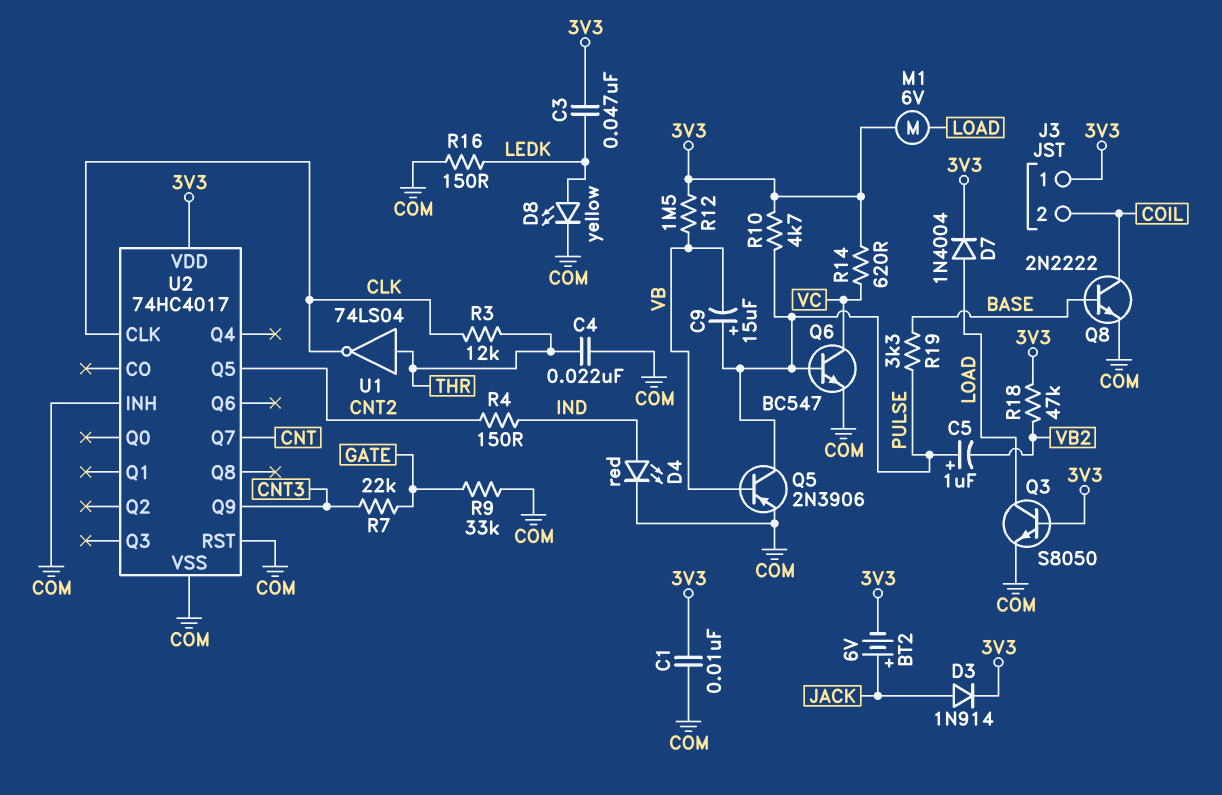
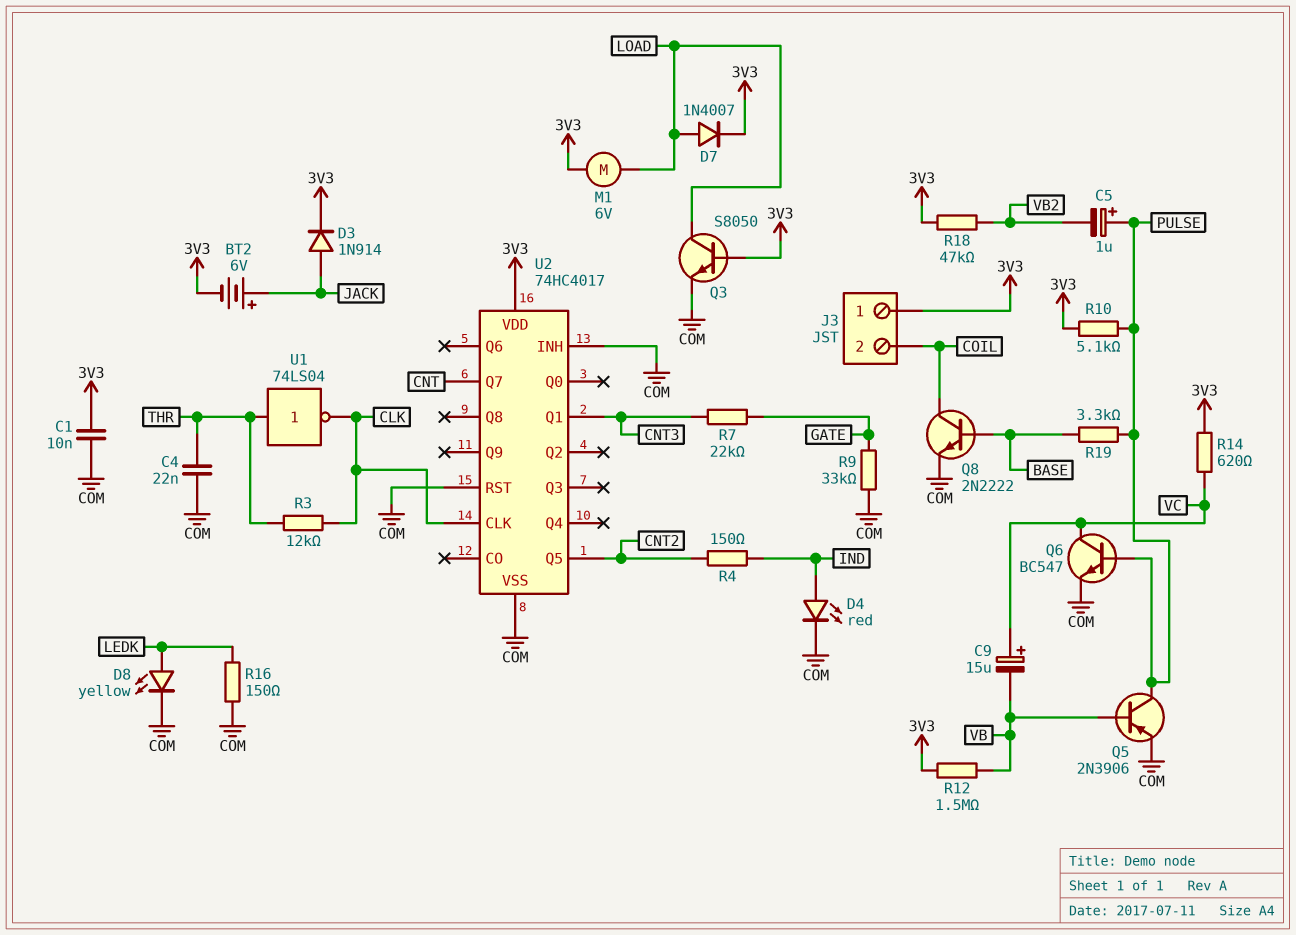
C3: 47nF (3V3, LEDK) -> none
C9: 15uF (plus PULSE, minus VB) -> 15uF (plus VC, minus VB)
D7: diode 1N4004 (A LOAD, K 3V3) -> diode 1N4007 (A LOAD, K 3V3)
R10: 4.7k (3V3, PULSE) -> 5.1k (3V3, PULSE)
U2 pin Q1: none -> CNT3
U2 pin Q9: CNT3 -> none

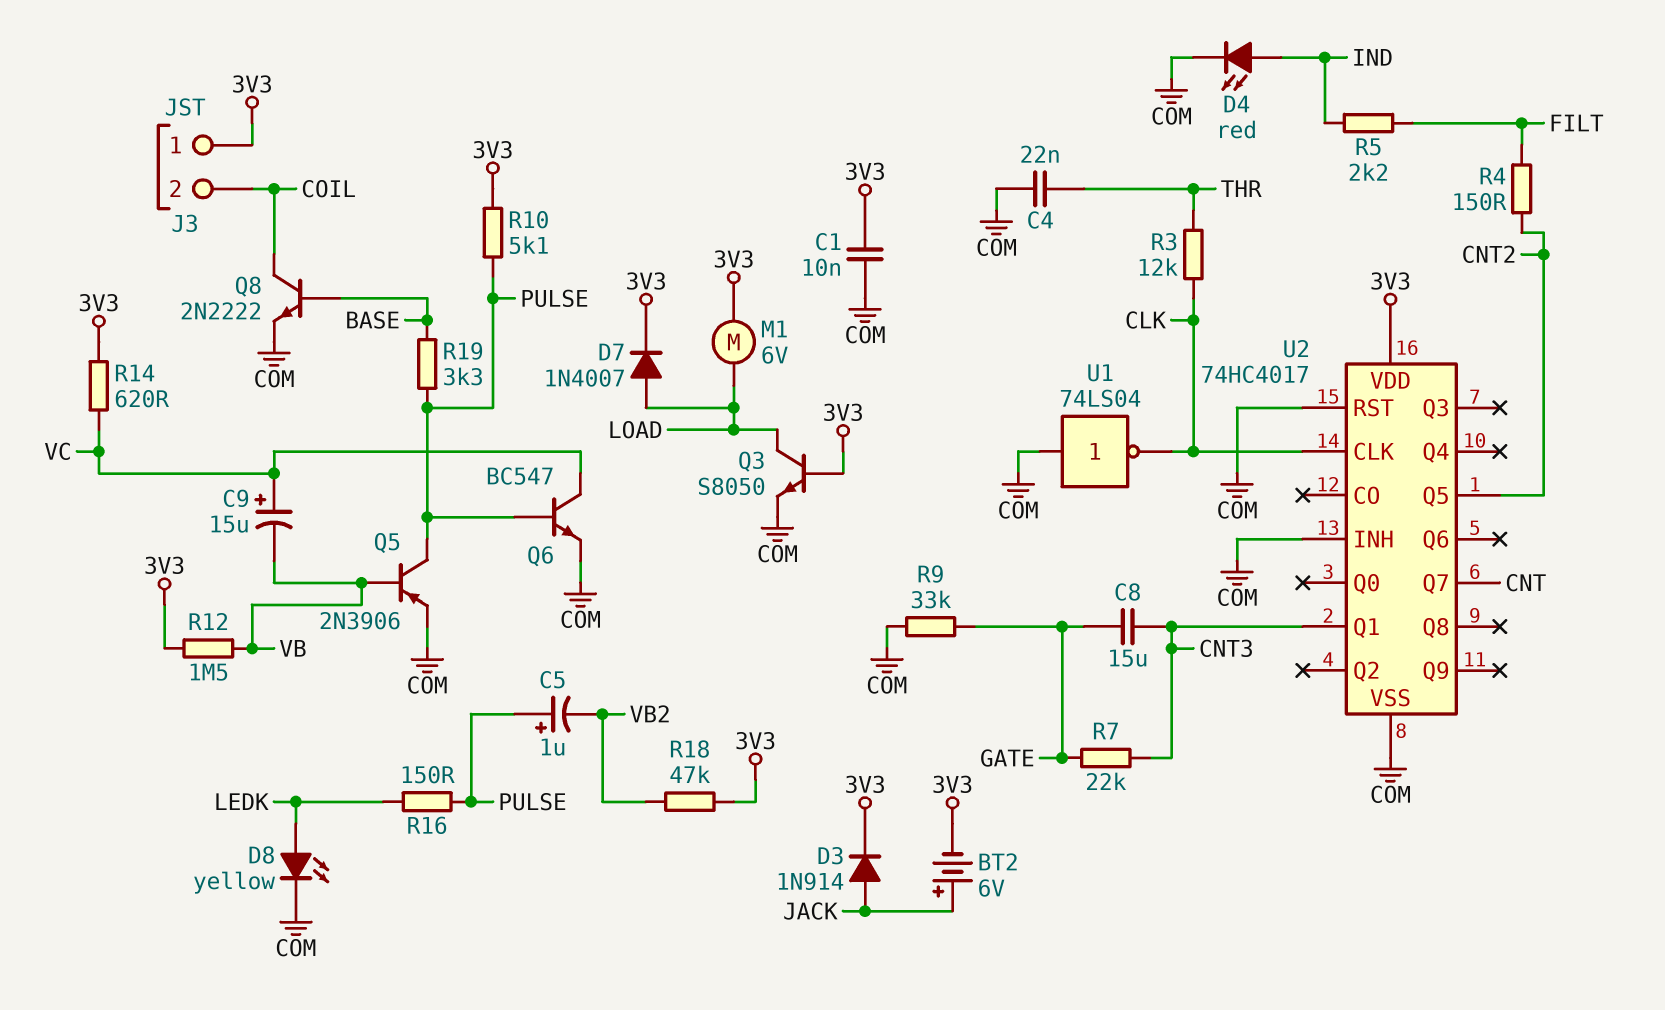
C8: none -> 15uF (CNT3, GATE)
R4: 150 (CNT2, IND) -> 150 (CNT2, FILT)
R5: none -> 2.2k (FILT, IND)
R16: 150 (COM, LEDK) -> 150 (LEDK, PULSE)
U1: NOT 74LS04 (in THR, out CLK) -> NOT 74LS04 (in COM, out CLK)

